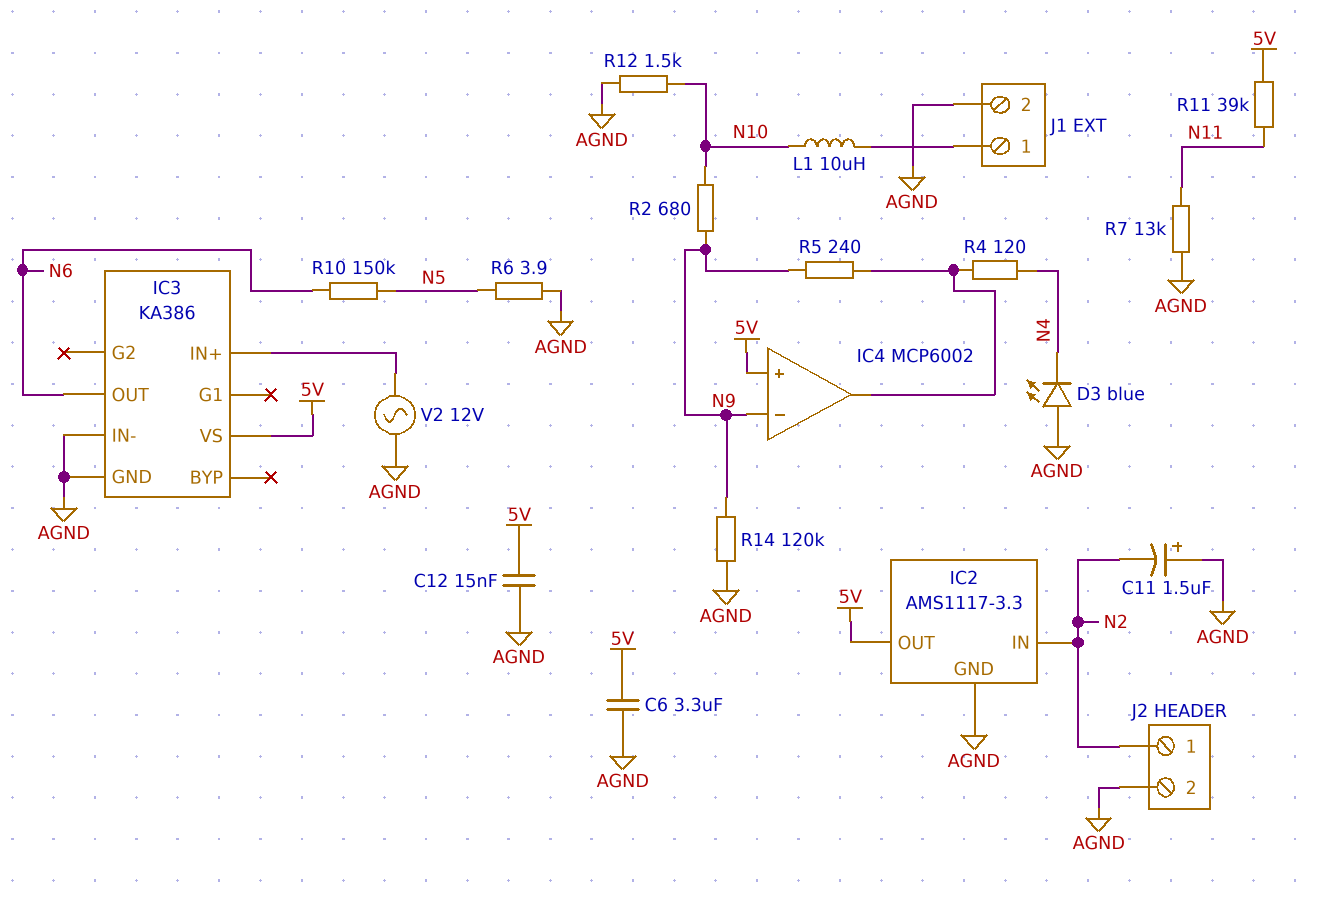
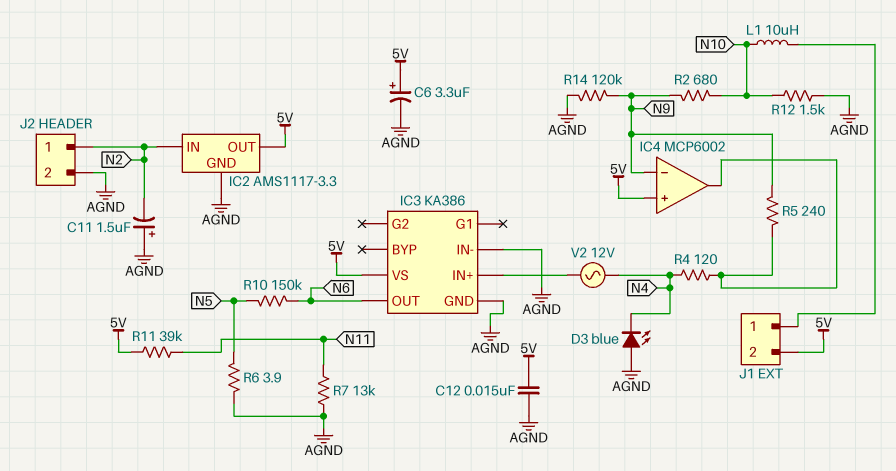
C6: 3.3uF (5V, AGND) -> 3.3uF (plus 5V, minus AGND)
J1 pin 2: AGND -> 5V
V2: AC 12V (AGND, IC3/IN+) -> AC 12V (IC3/IN+, N4)

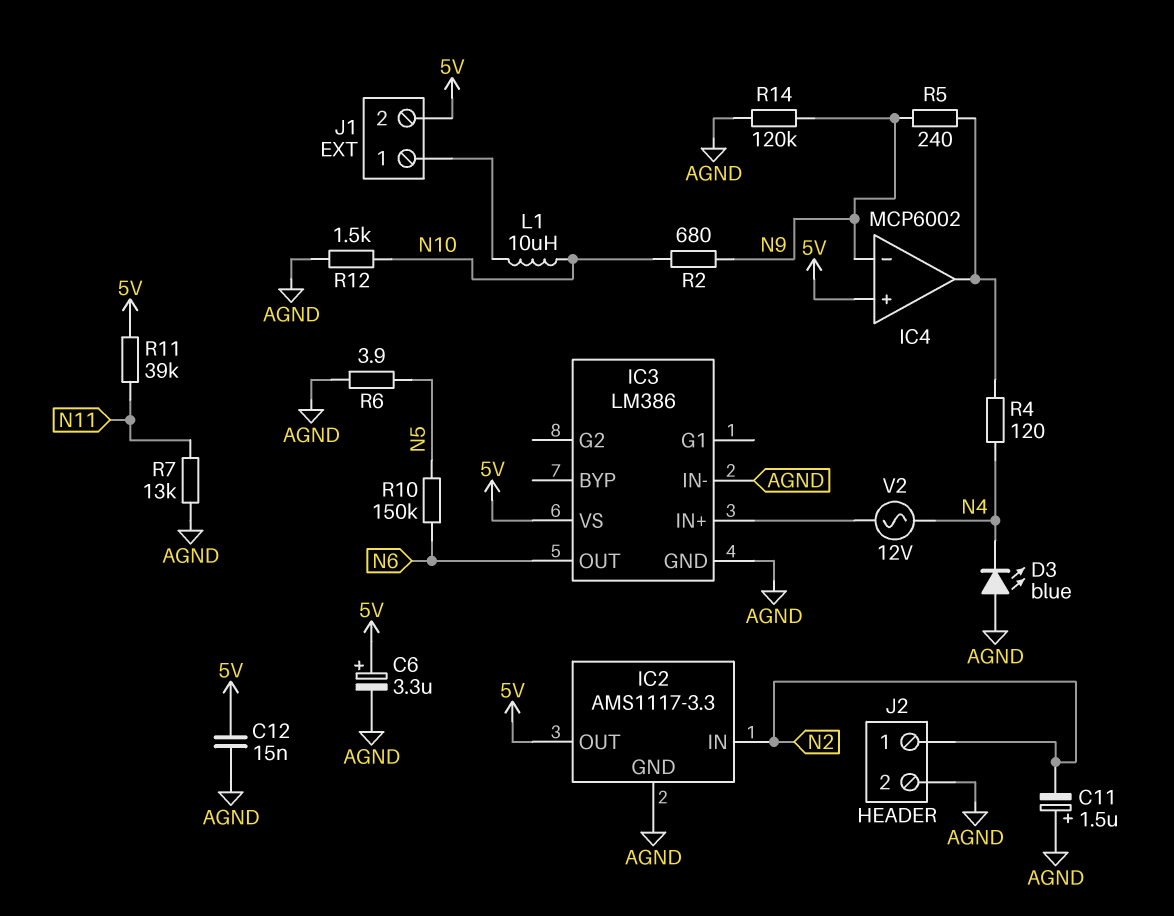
IC3: KA386 -> LM386

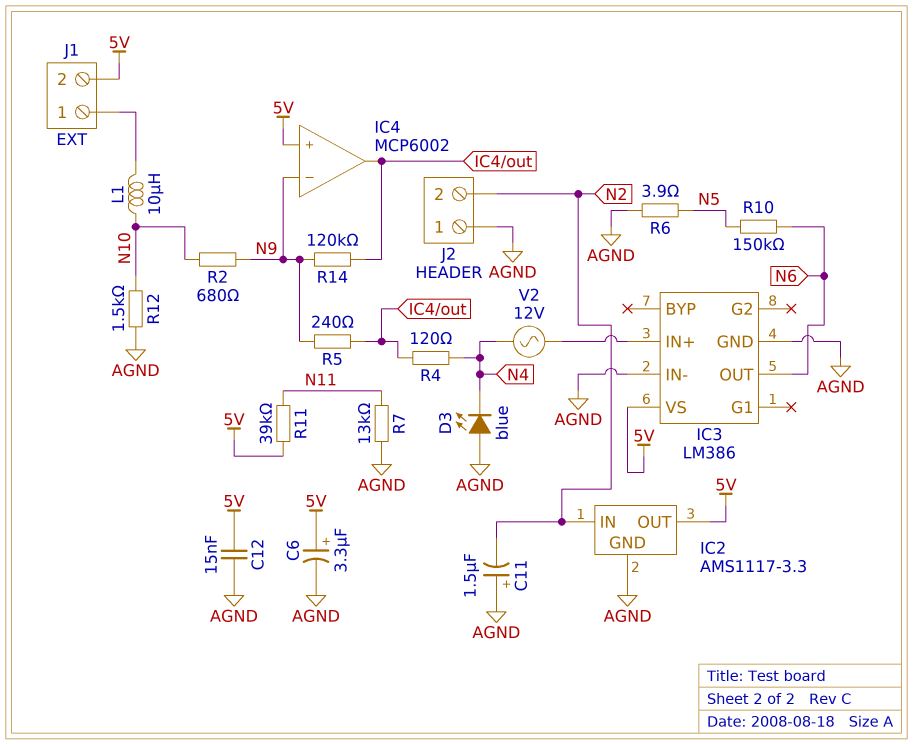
J2 pin 1: N2 -> AGND
J2 pin 2: AGND -> N2
R14: 120k (AGND, N9) -> 120k (IC4/out, N9)

